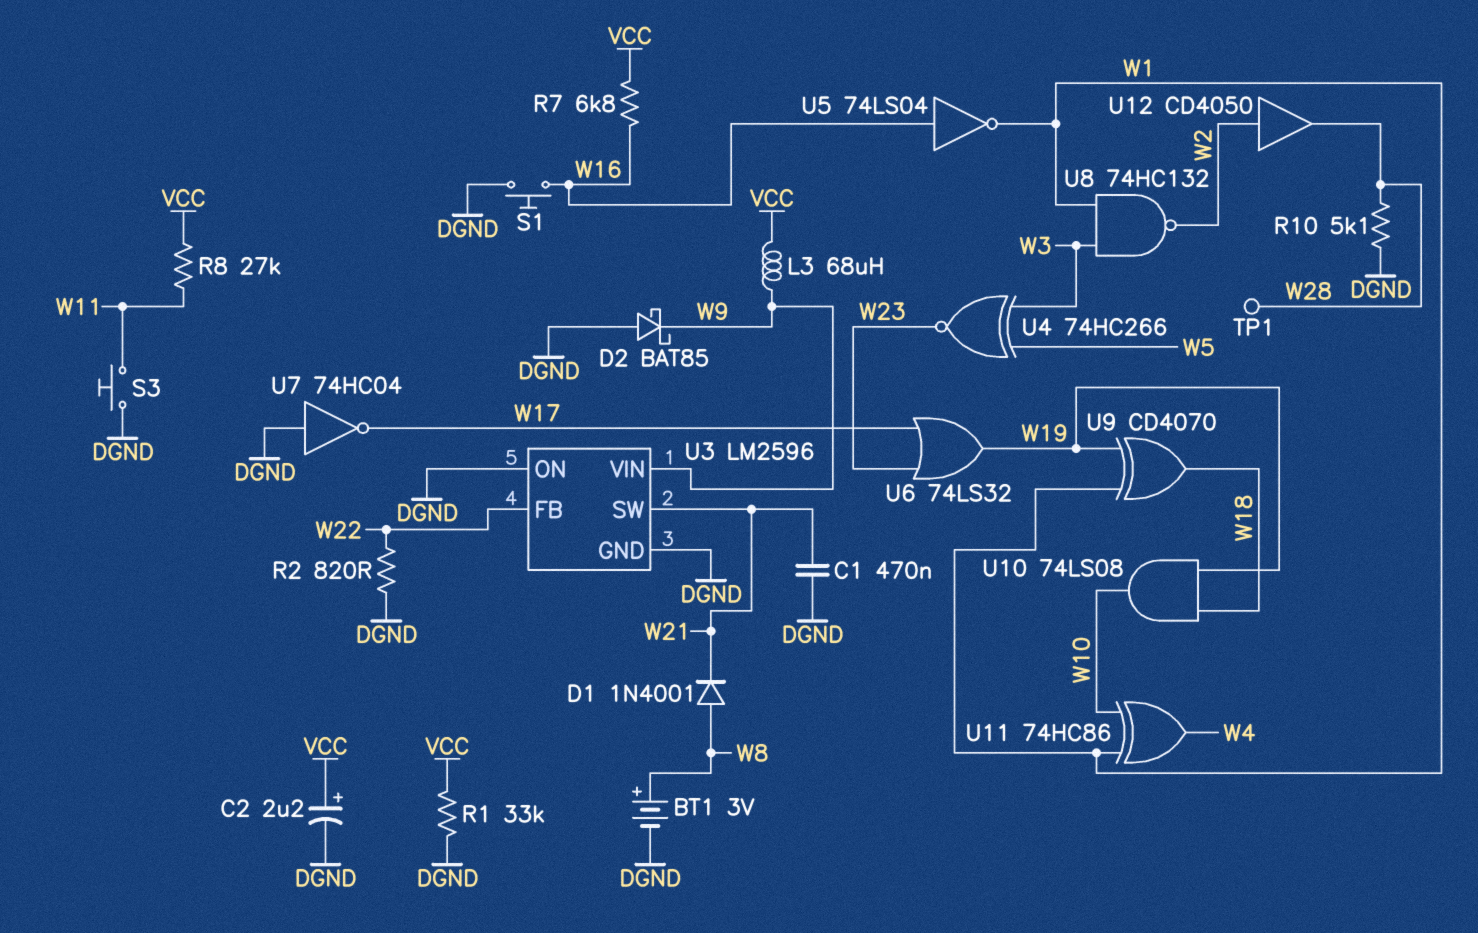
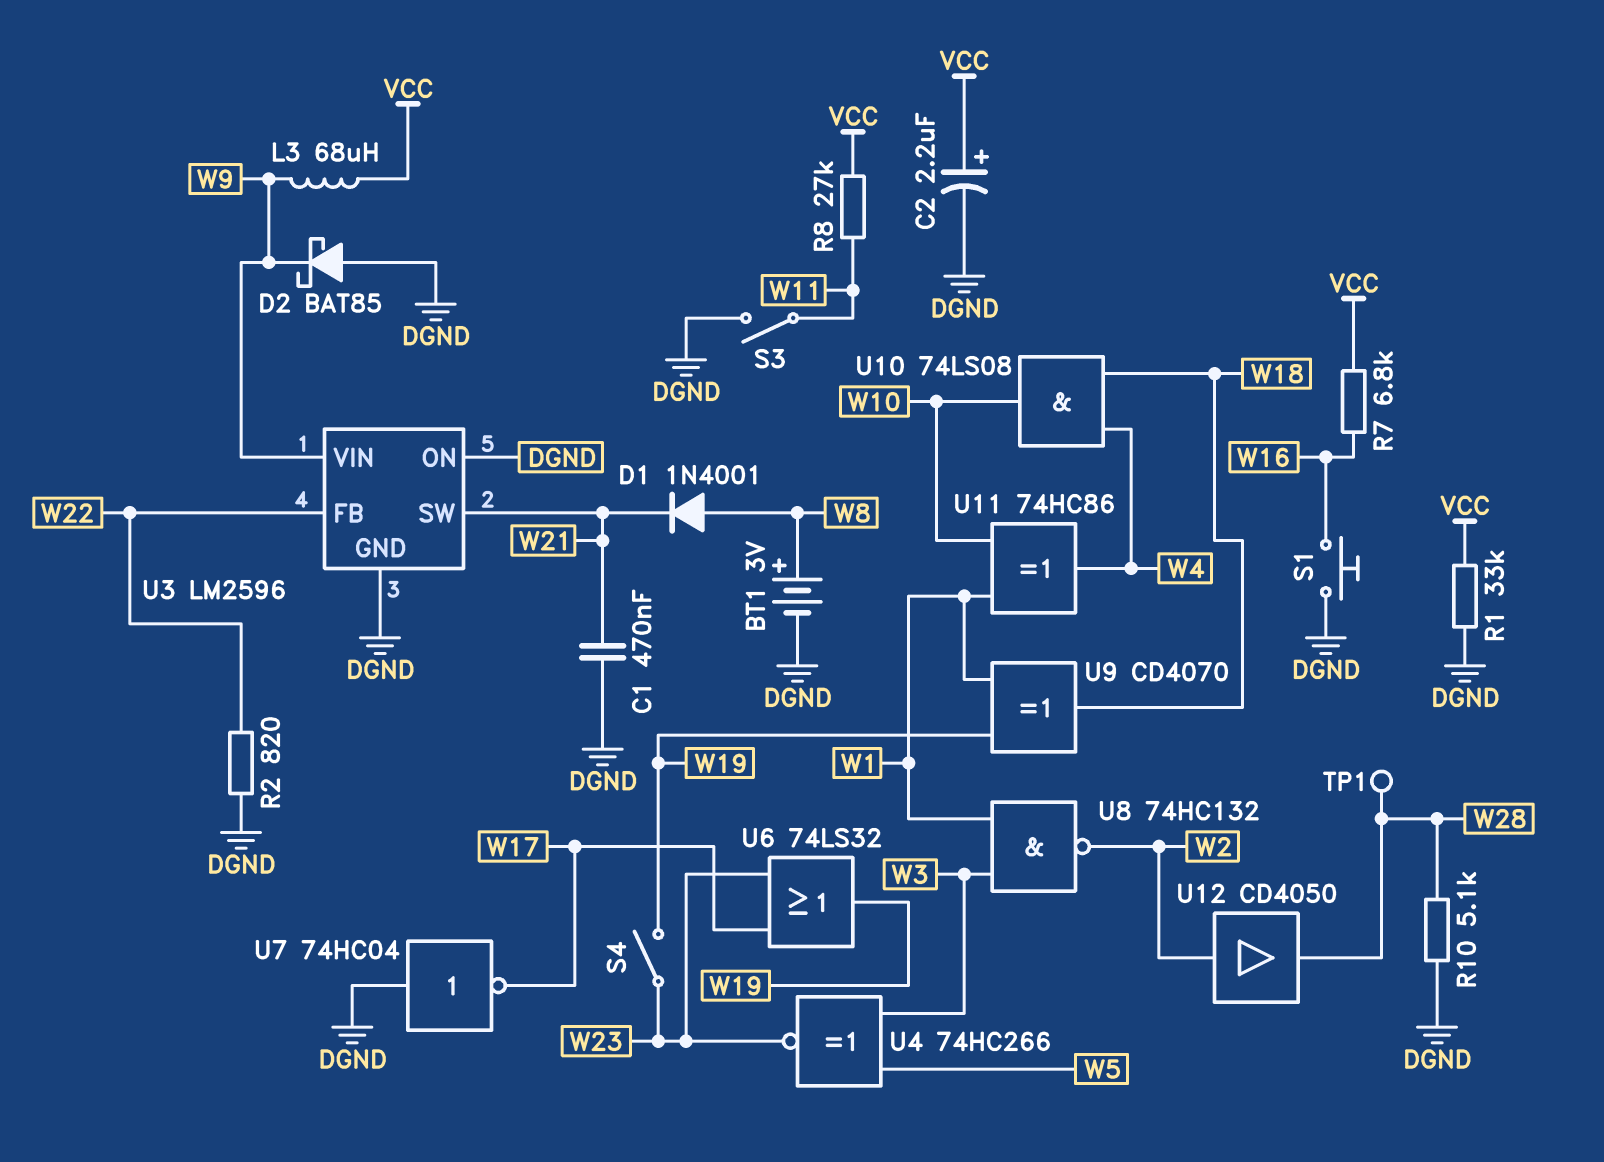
S3: button (DGND, W11) -> switch (DGND, W11)
S4: none -> switch (W19, W23)
U5: NOT 74LS04 (in W16, out W1) -> none
U10: AND 74LS08 (in W18, in W19, out W10) -> AND 74LS08 (in W4, in W18, out W10)

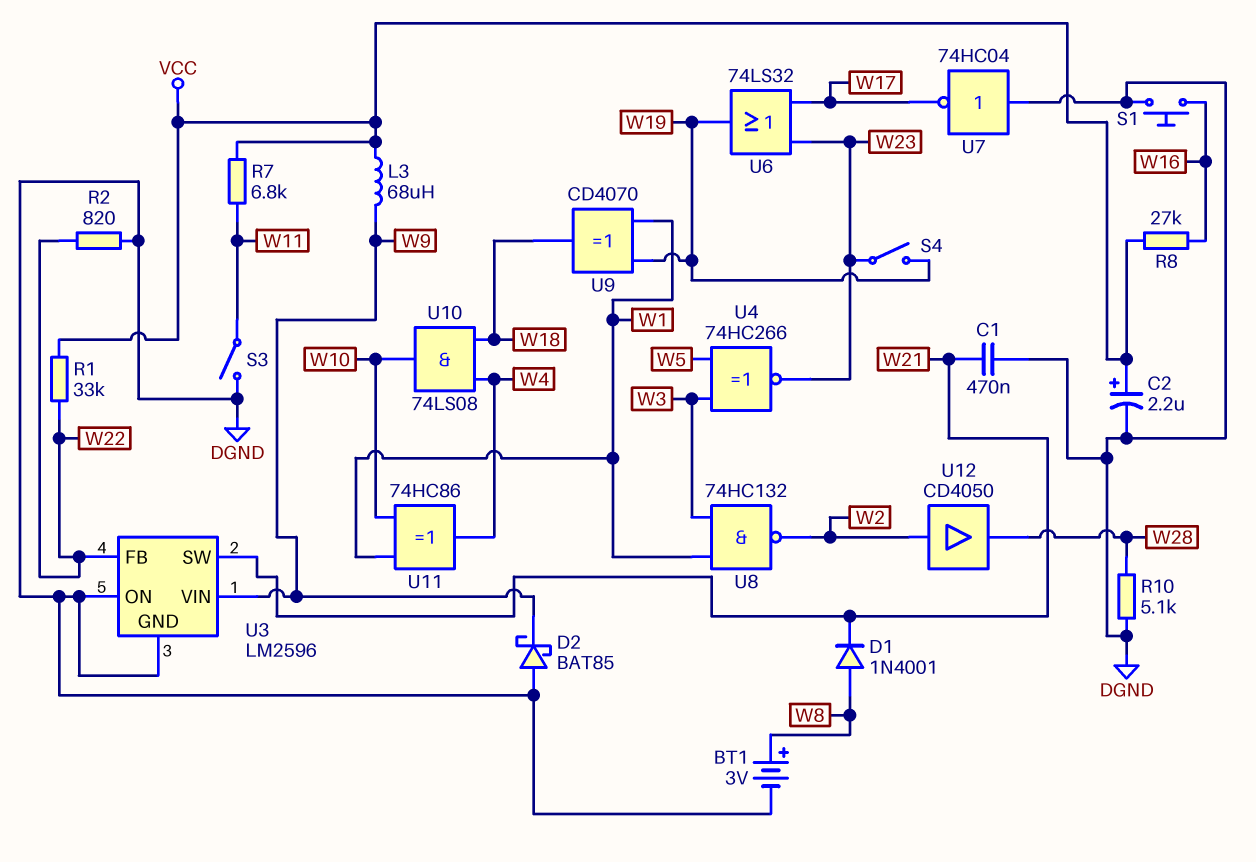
R1: 33k (DGND, VCC) -> 33k (VCC, W22)
R7: 6.8k (VCC, W16) -> 6.8k (VCC, W11)
R8: 27k (VCC, W11) -> 27k (VCC, W16)
TP1: test point (W28) -> none

